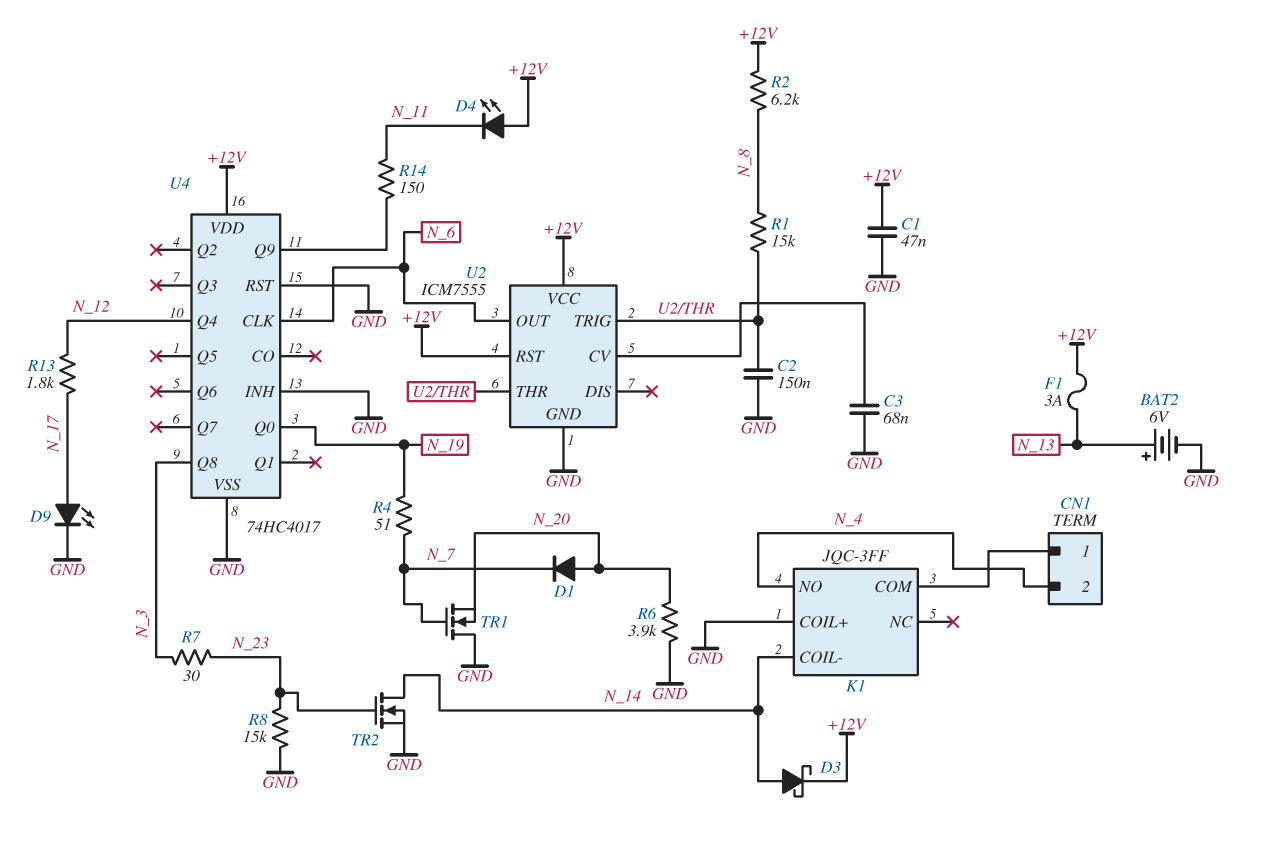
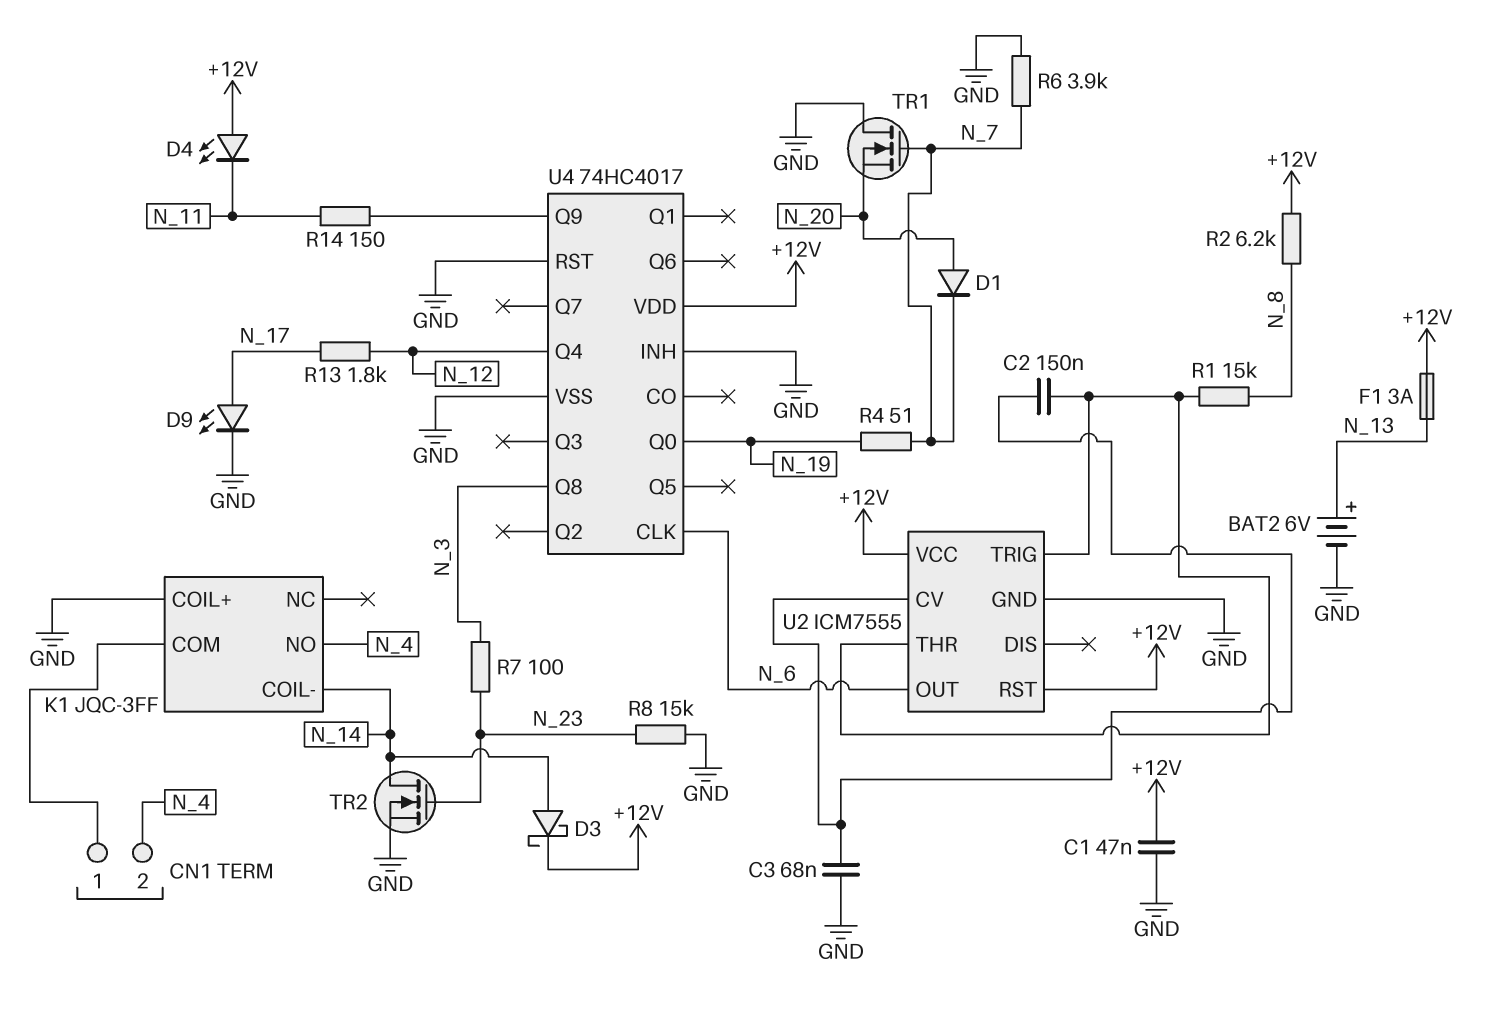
C2: 150nF (GND, U2/THR) -> 150nF (U2/CV, U2/THR)
R6: 3.9k (GND, N_20) -> 3.9k (GND, N_7)
R7: 30 (N_3, N_23) -> 100 (N_3, N_23)

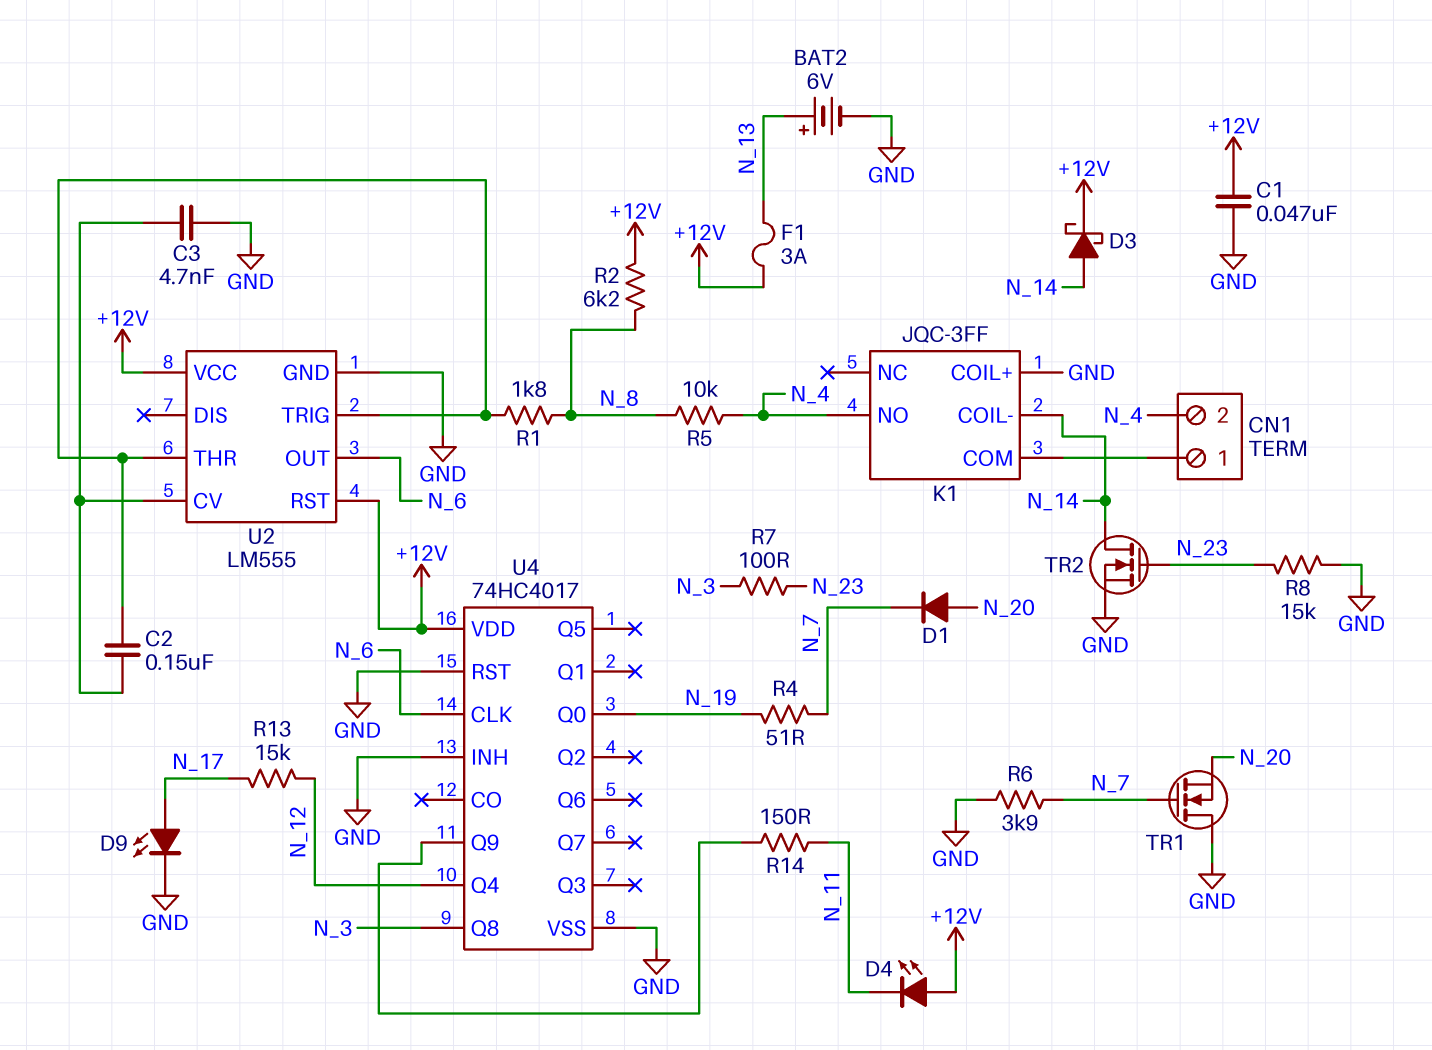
C3: 68nF (GND, U2/CV) -> 4.7nF (GND, U2/CV)
R1: 15k (N_8, U2/THR) -> 1.8k (N_8, U2/THR)
R5: none -> 10k (N_4, N_8)
R13: 1.8k (N_12, N_17) -> 15k (N_12, N_17)
U2: ICM7555 -> LM555

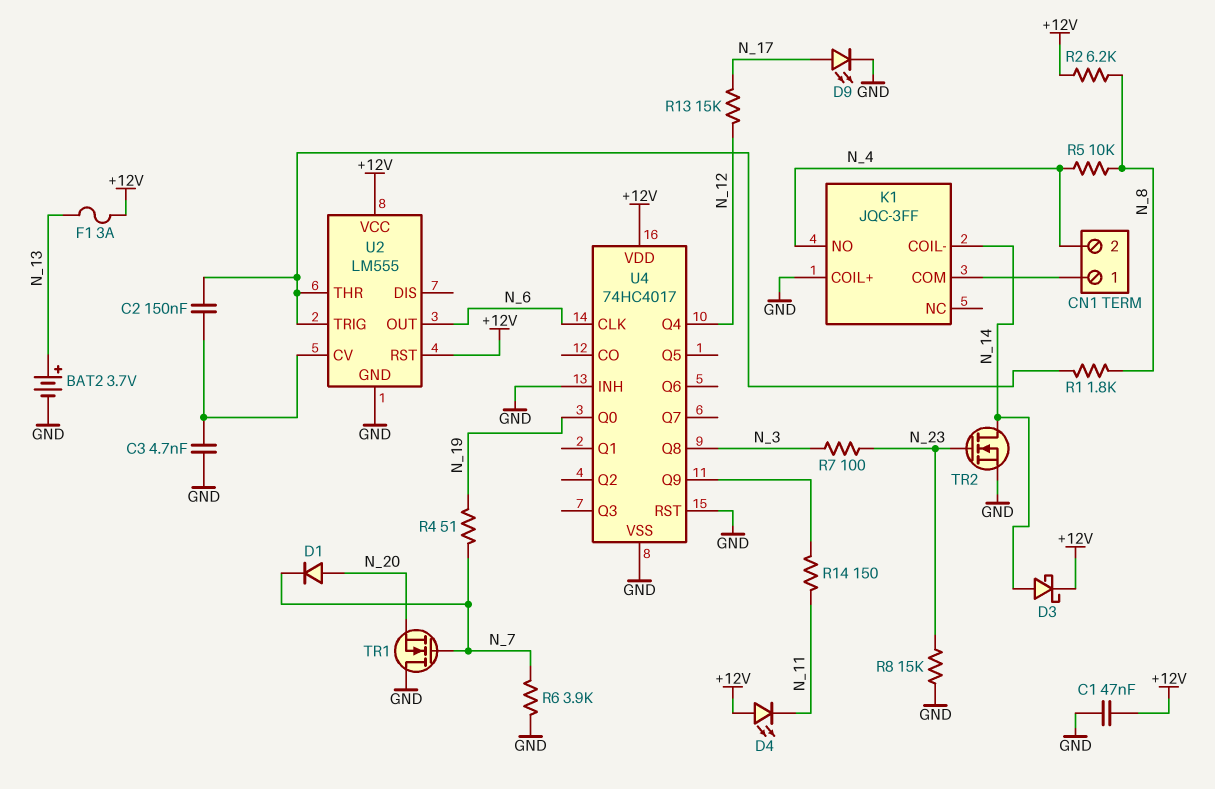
BAT2: 6V (plus N_13, minus GND) -> 3.7V (plus N_13, minus GND)

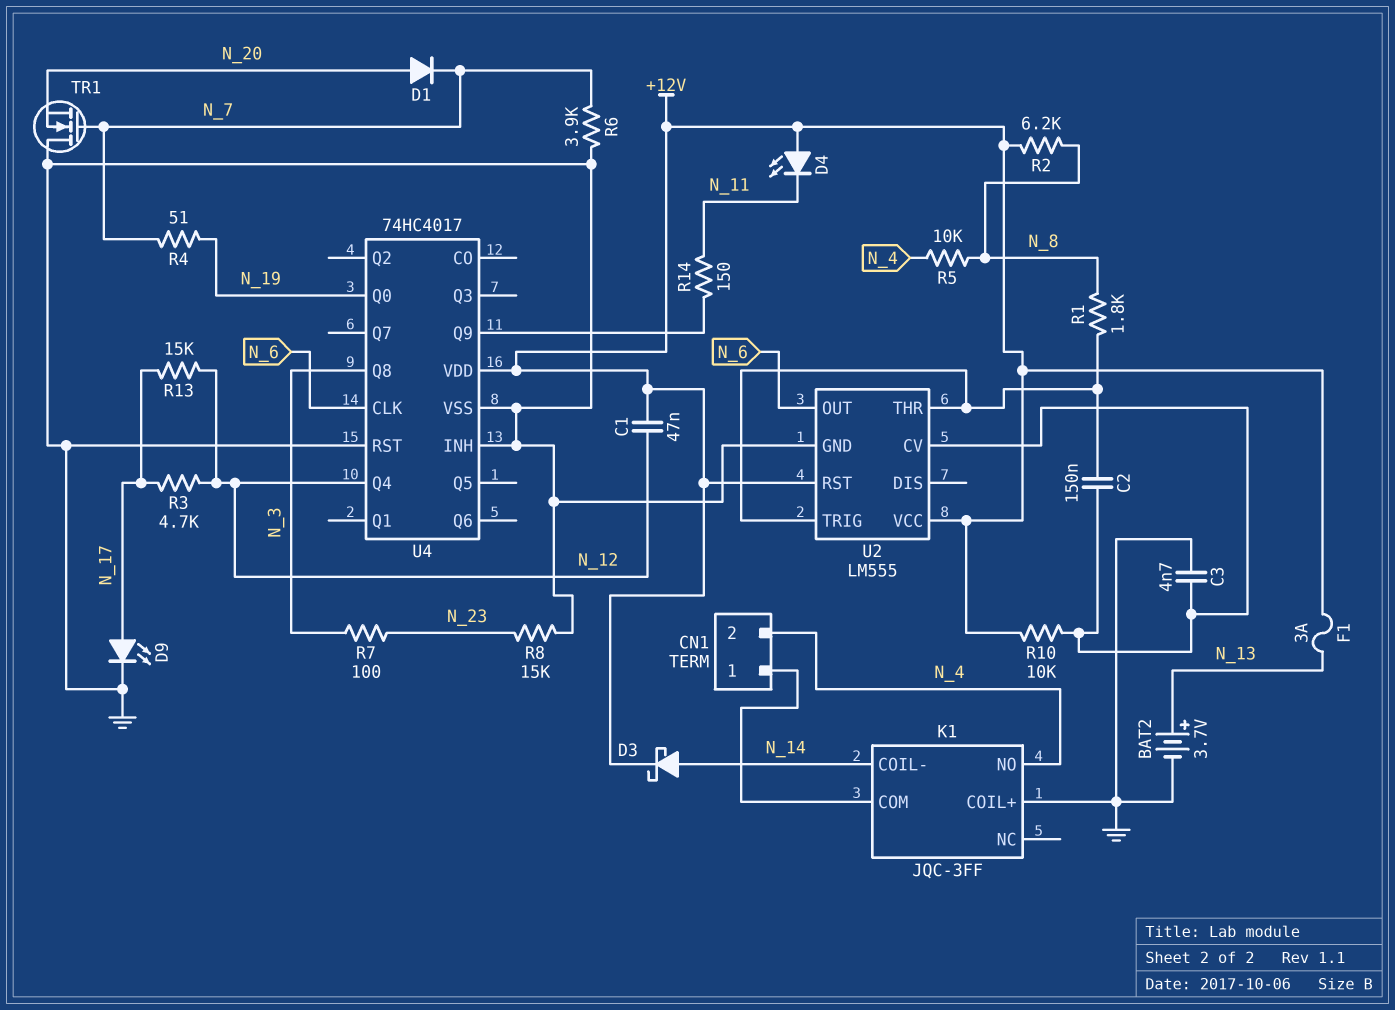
C1: 47nF (+12V, GND) -> 47nF (+12V, N_12)
R3: none -> 4.7k (N_12, N_17)
R10: none -> 10k (+12V, U2/CV)
TR2: NMOS (G N_23, D N_14, S GND) -> none

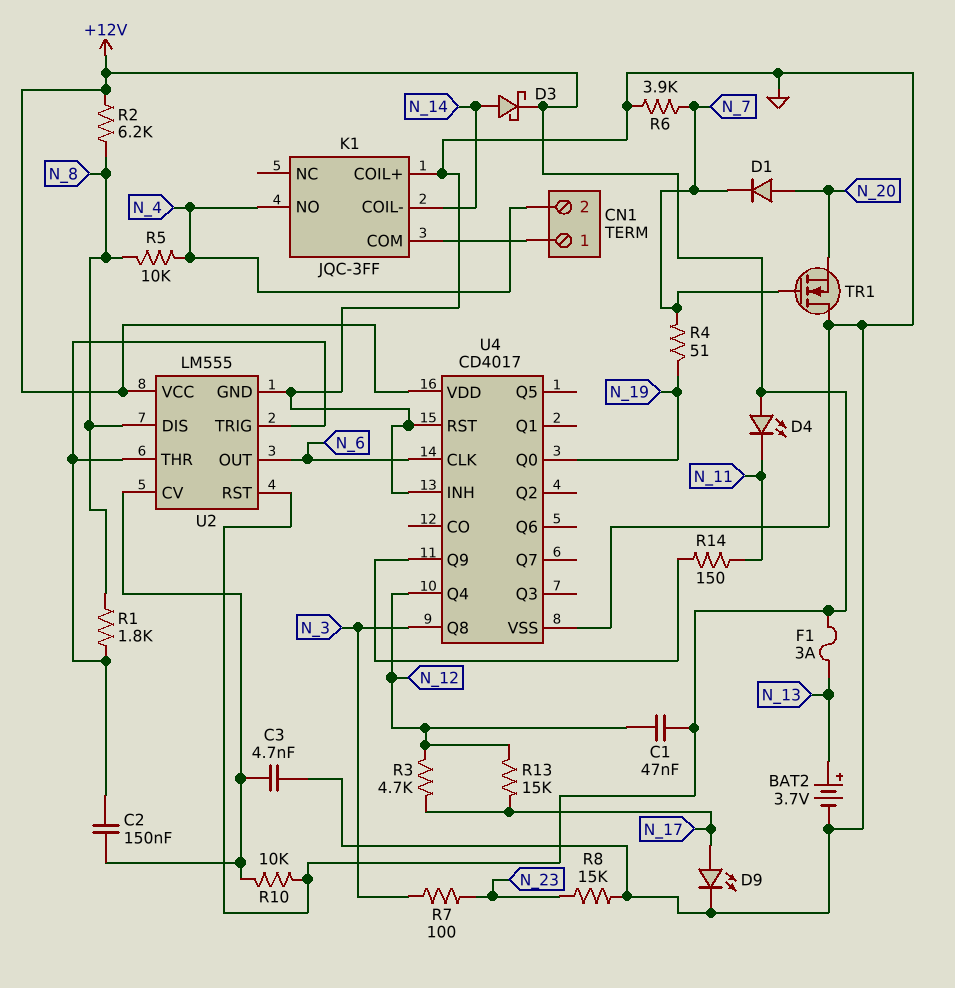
U2 pin DIS: none -> N_8
U4: 74HC4017 -> CD4017

